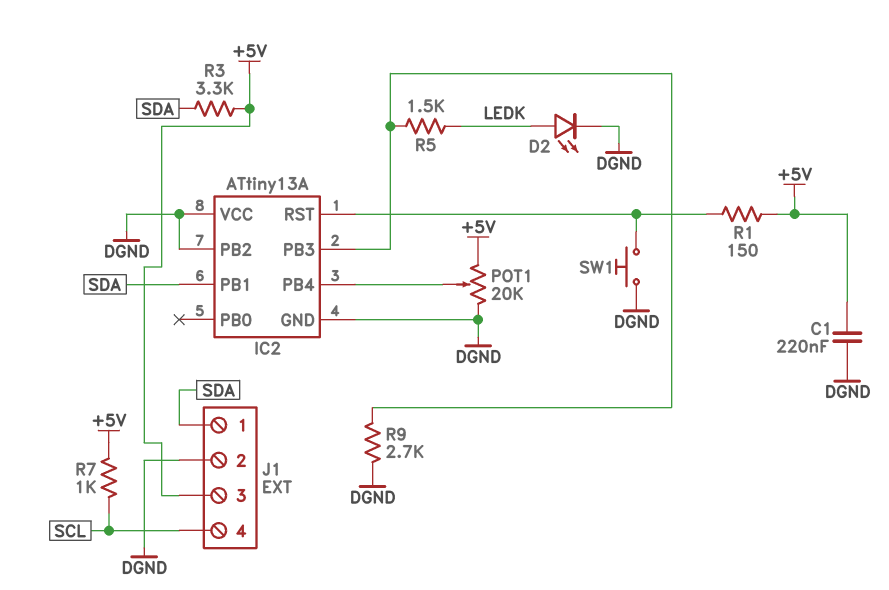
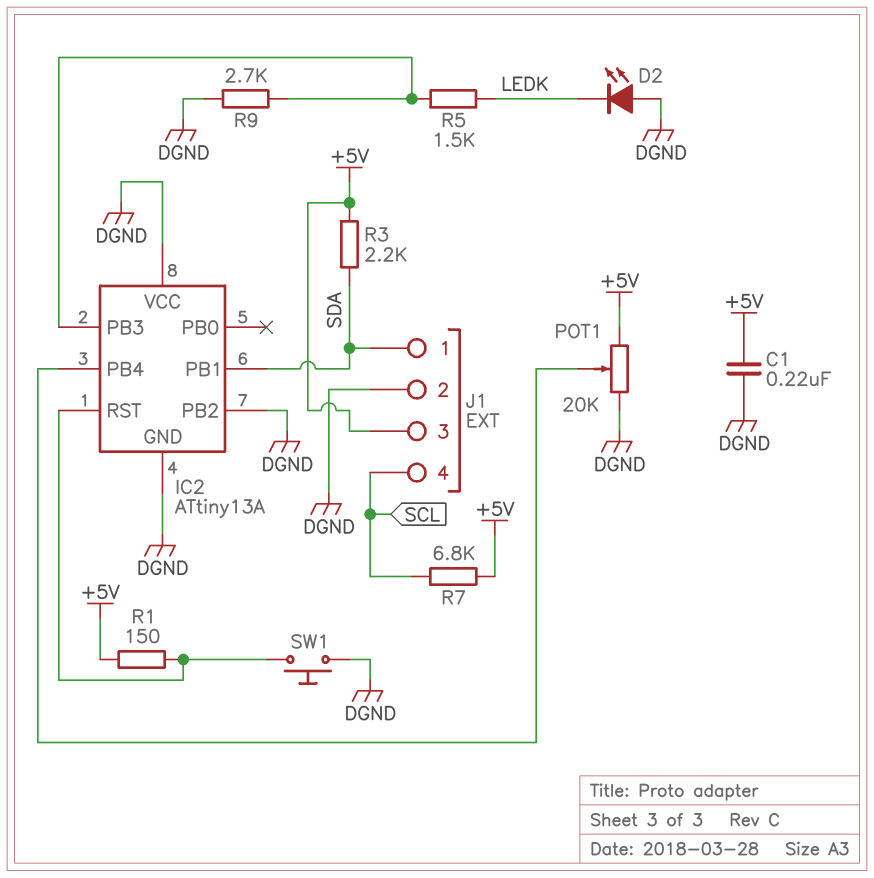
D2: LED (A LEDK, K DGND) -> LED (A DGND, K LEDK)
R3: 3.3k (+5V, SDA) -> 2.2k (+5V, SDA)
R7: 1k (+5V, SCL) -> 6.8k (+5V, SCL)

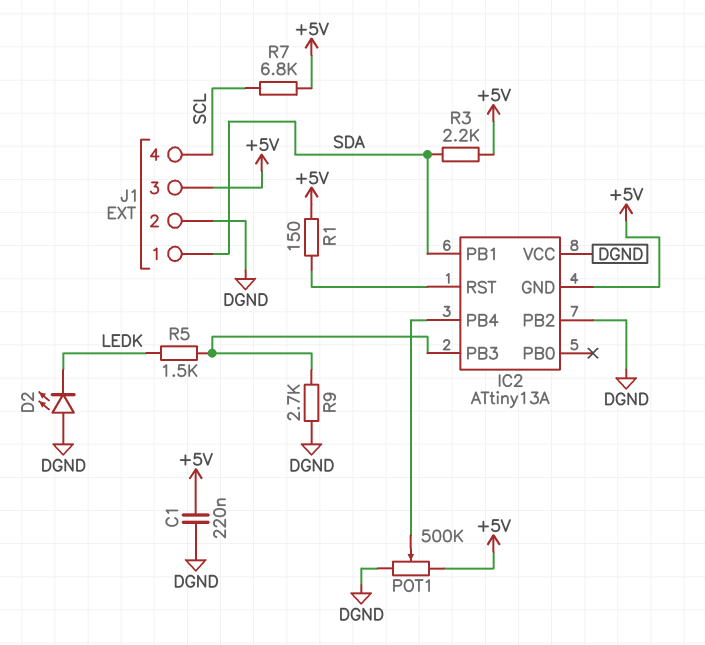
IC2 pin GND: DGND -> +5V
POT1: 20k (+5V, DGND, wiper IC2/PB4) -> 500k (+5V, DGND, wiper IC2/PB4)
SW1: button (DGND, IC2/RST) -> none

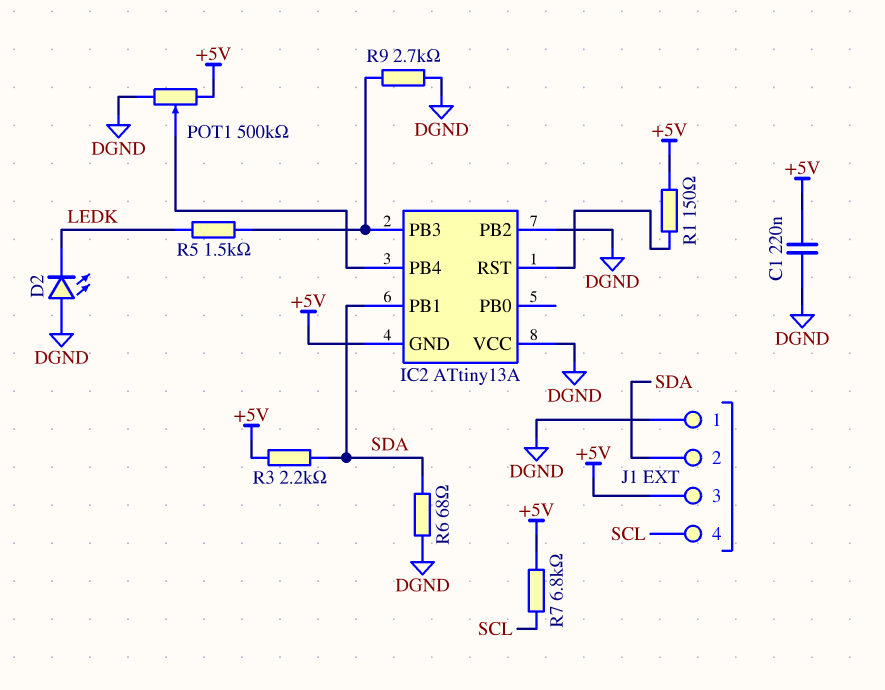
J1 pin 1: SDA -> DGND
J1 pin 2: DGND -> SDA
R6: none -> 68 (DGND, SDA)

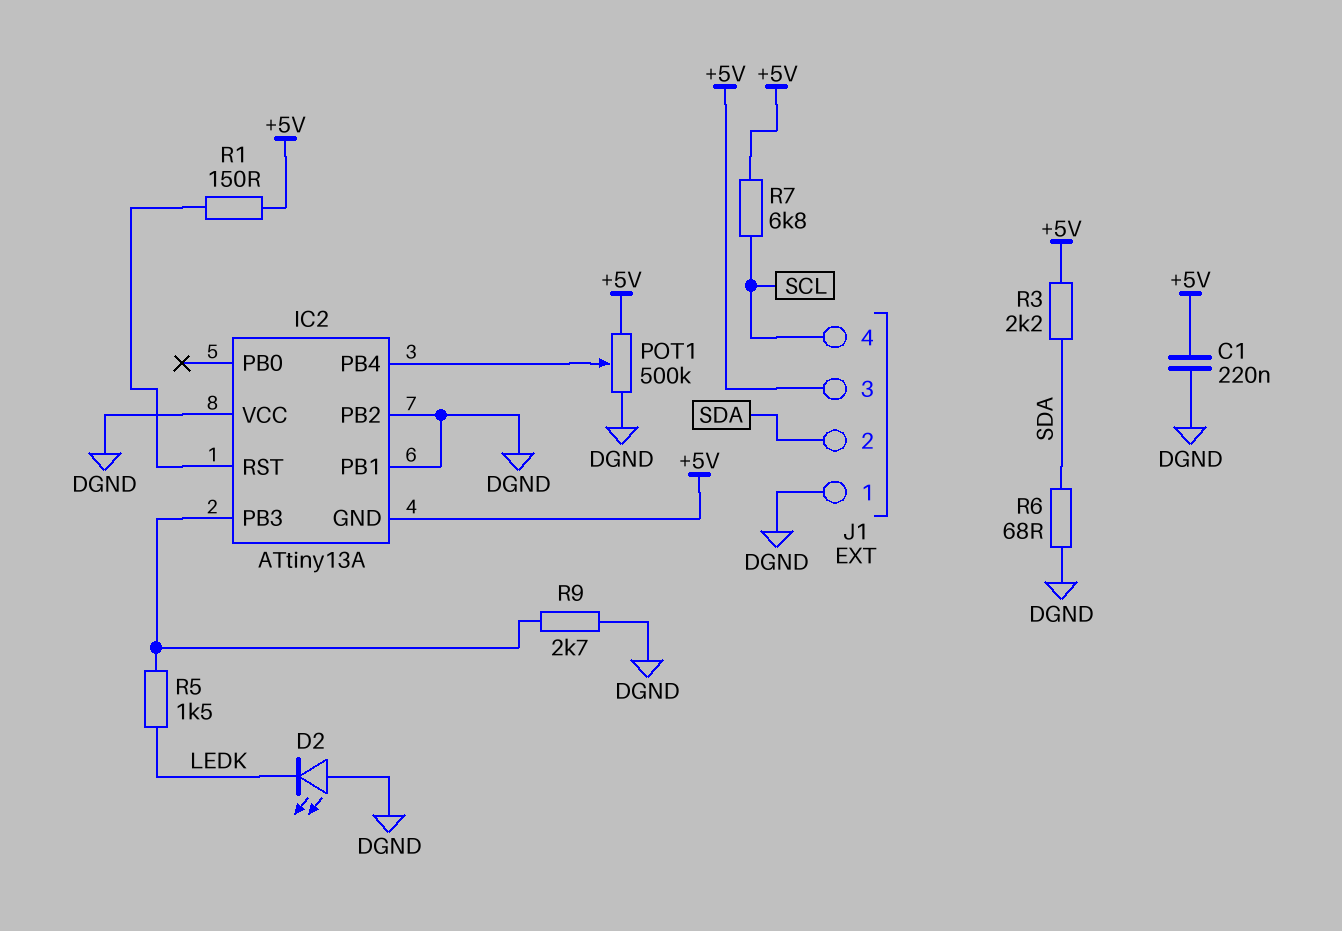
IC2 pin PB1: SDA -> DGND

